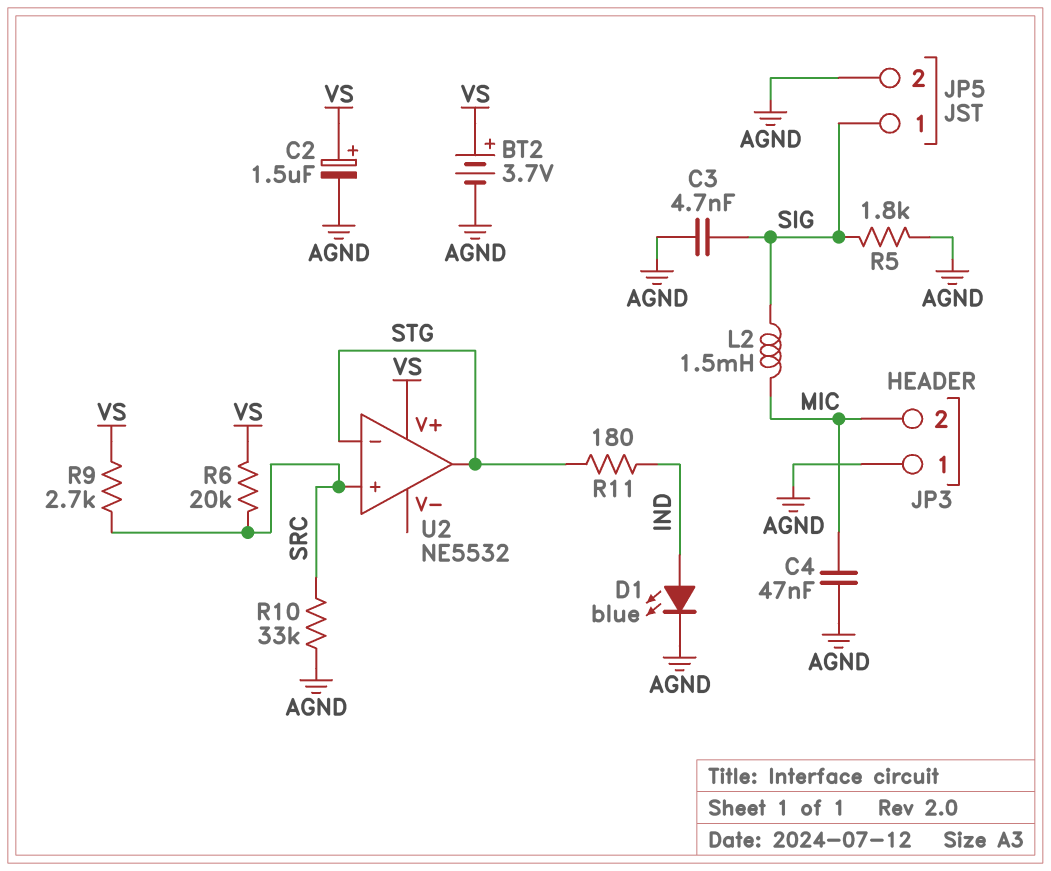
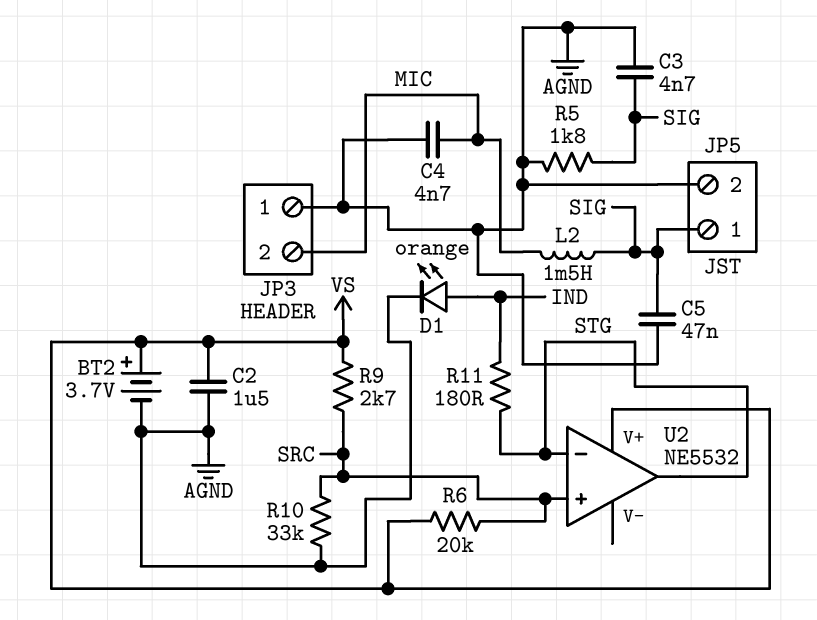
C2: 1.5uF (plus VS, minus AGND) -> 1.5uF (AGND, VS)
C4: 47nF (AGND, MIC) -> 4.7nF (AGND, MIC)
C5: none -> 47nF (AGND, SIG)
D1: LED blue (A IND, K AGND) -> LED orange (A IND, K AGND)

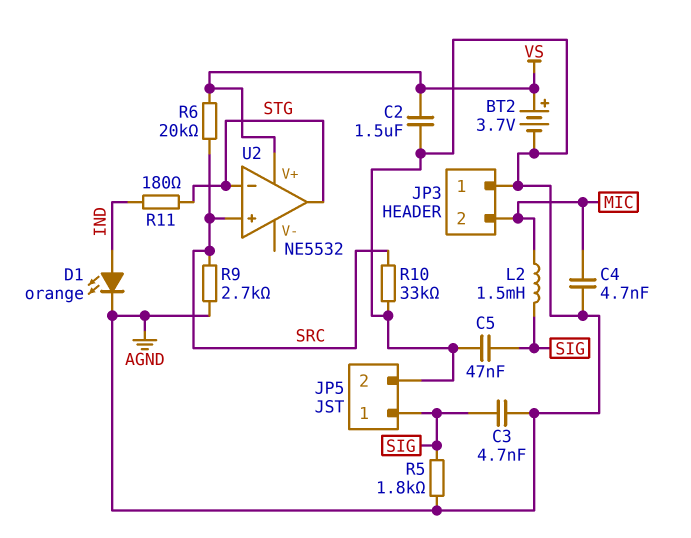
R9: 2.7k (SRC, VS) -> 2.7k (AGND, SRC)

